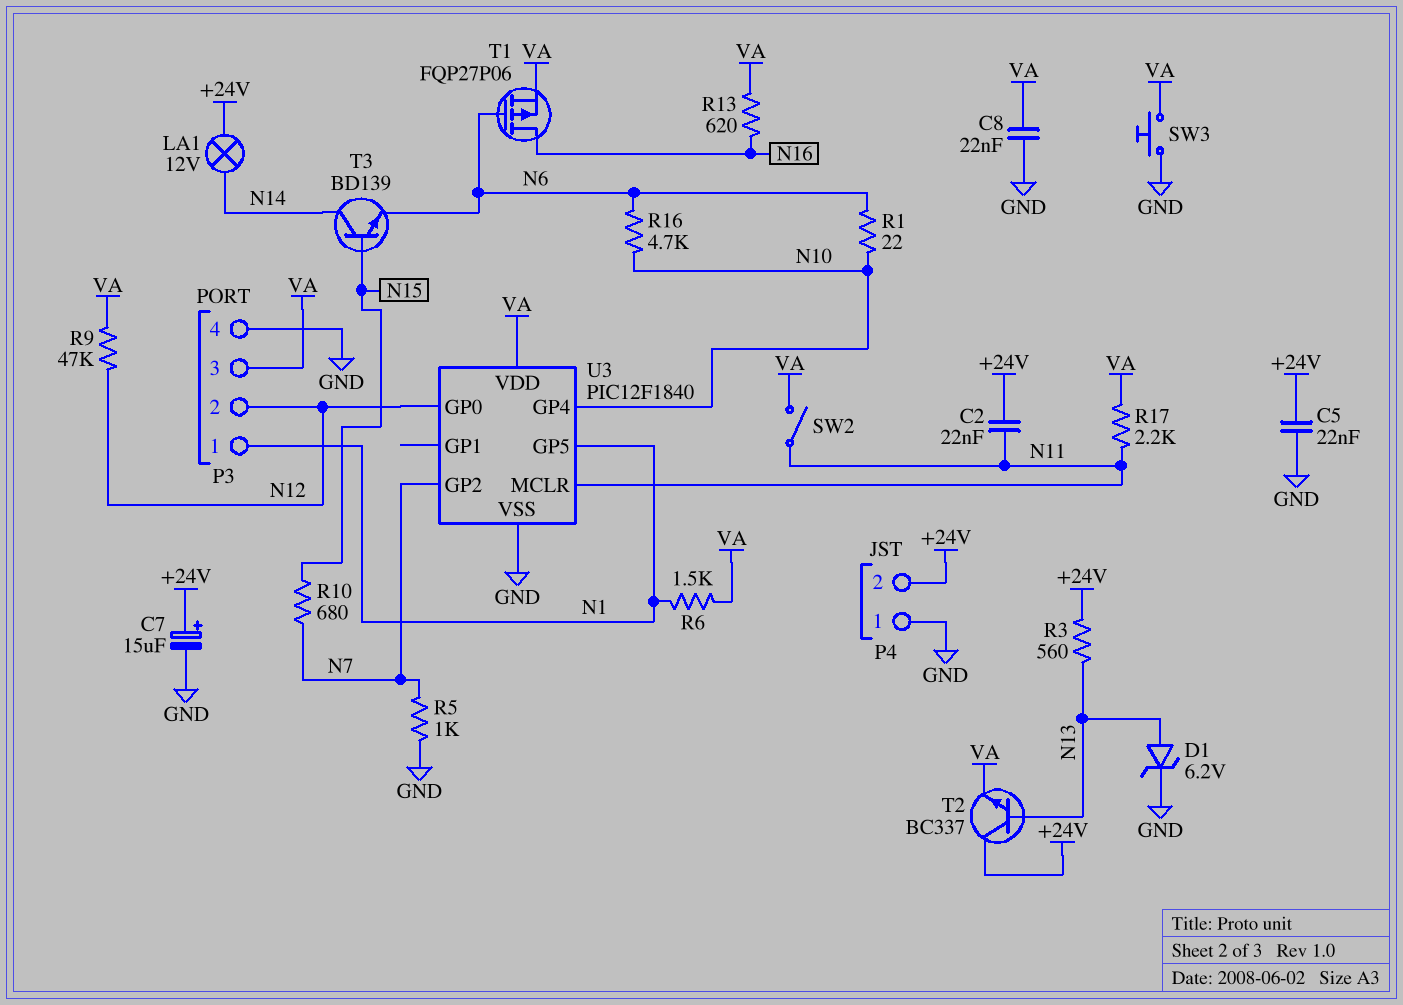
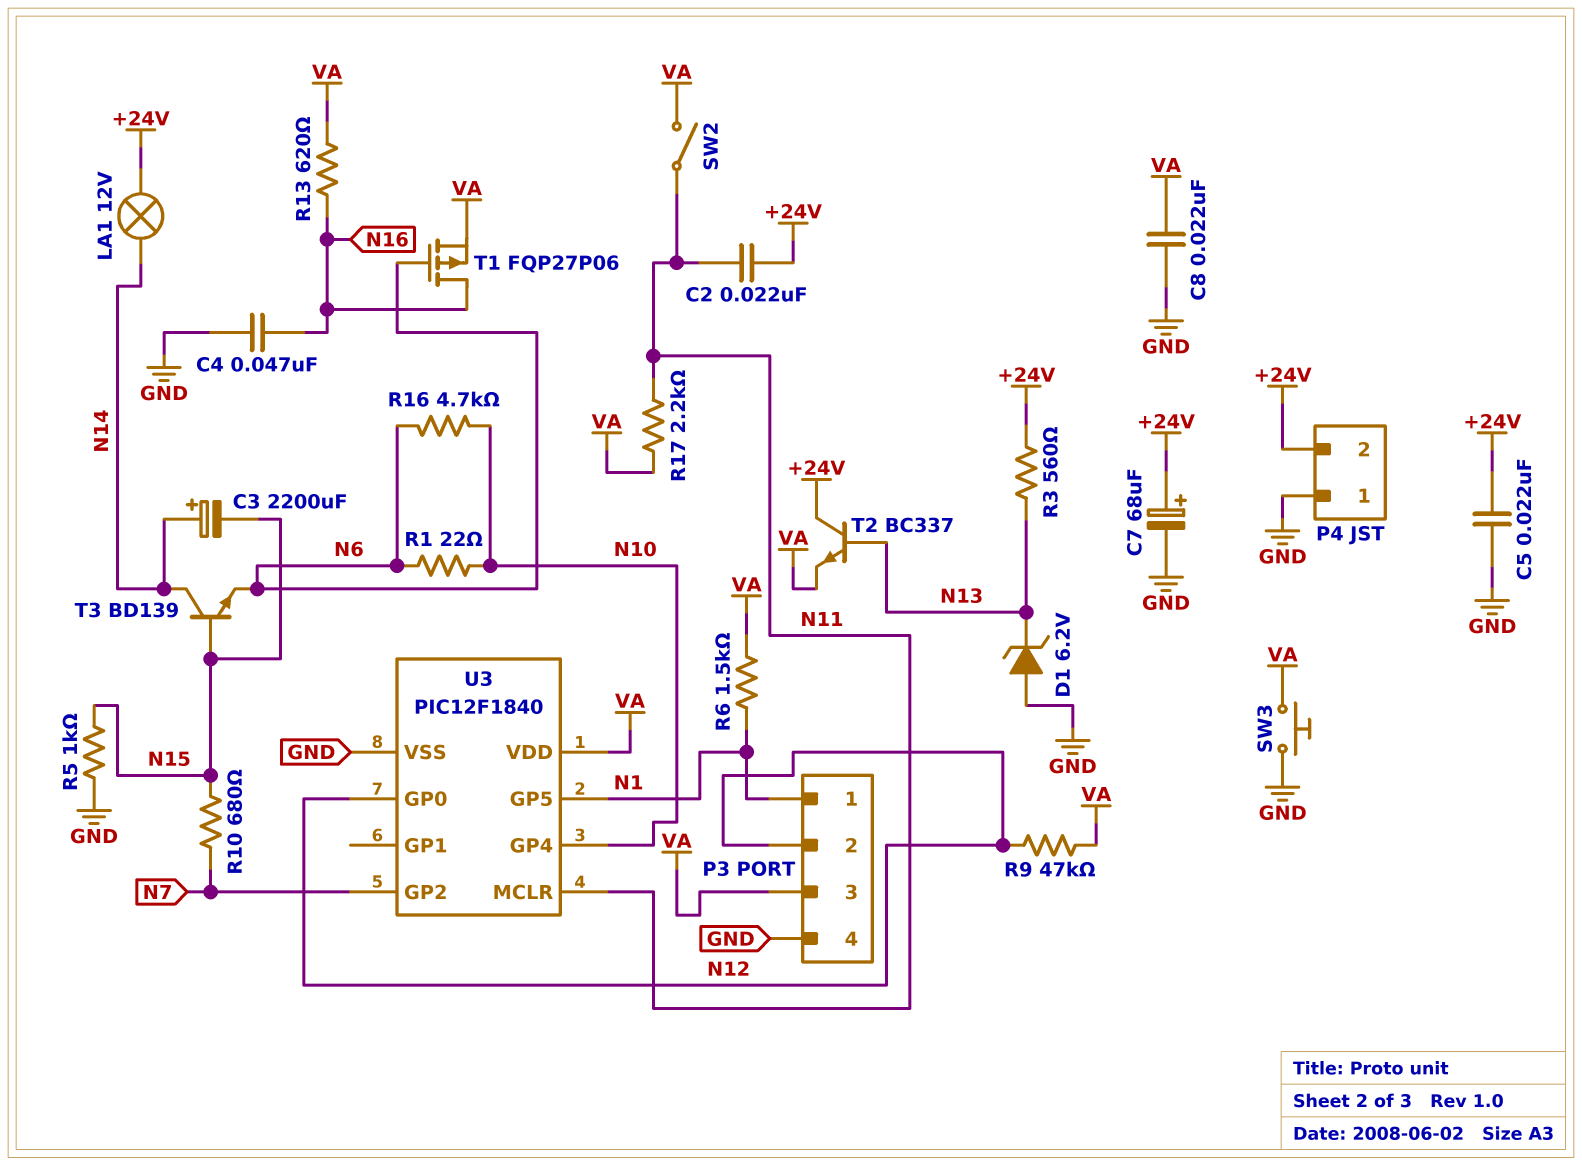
C3: none -> 2200uF (plus N14, minus N15)
C4: none -> 47nF (GND, N16)
C7: 15uF (plus +24V, minus GND) -> 68uF (plus +24V, minus GND)
D1: zener 6.2V (A N13, K GND) -> zener 6.2V (A GND, K N13)
R5: 1k (GND, N7) -> 1k (GND, N15)

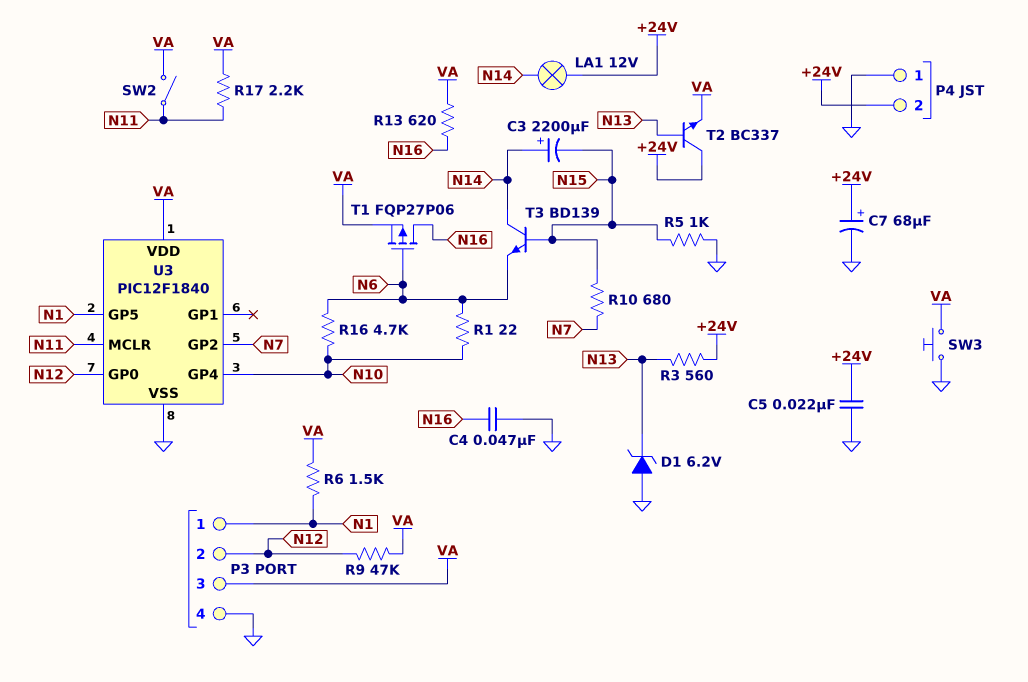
C2: 22nF (+24V, N11) -> none
C8: 22nF (GND, VA) -> none

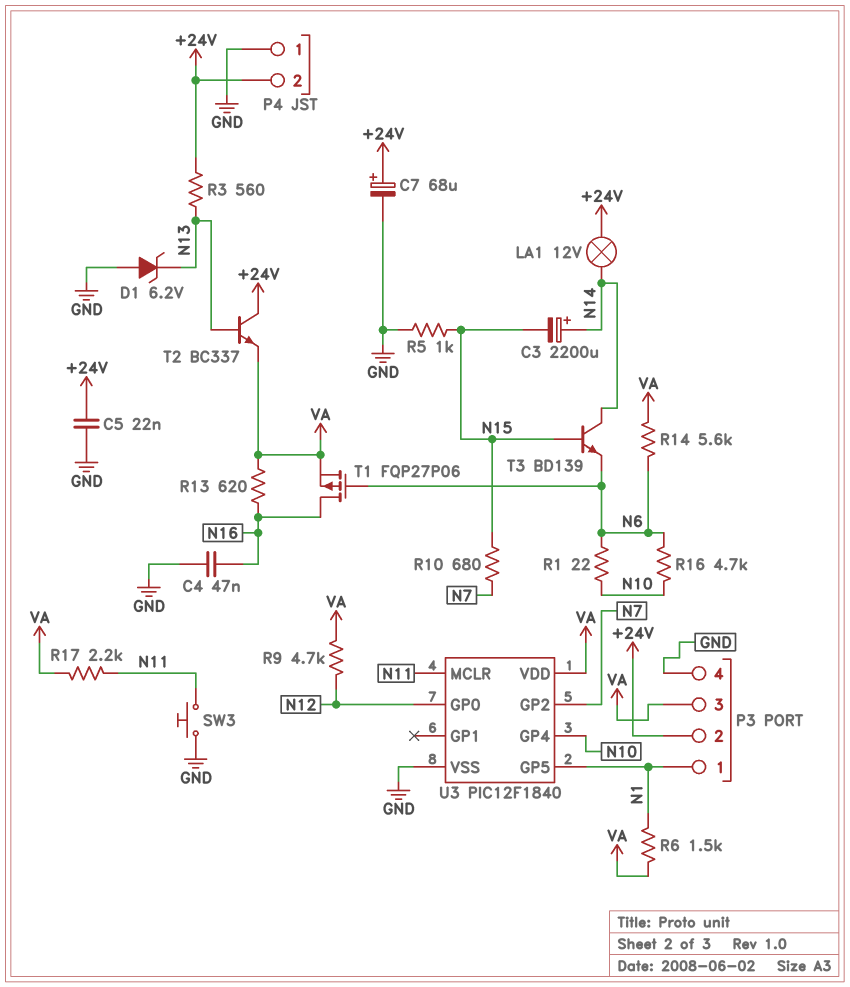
P3 pin 2: N12 -> +24V
R9: 47k (N12, VA) -> 4.7k (N12, VA)
R14: none -> 5.6k (N6, VA)
SW2: switch (N11, VA) -> none
SW3: button (GND, VA) -> button (GND, N11)

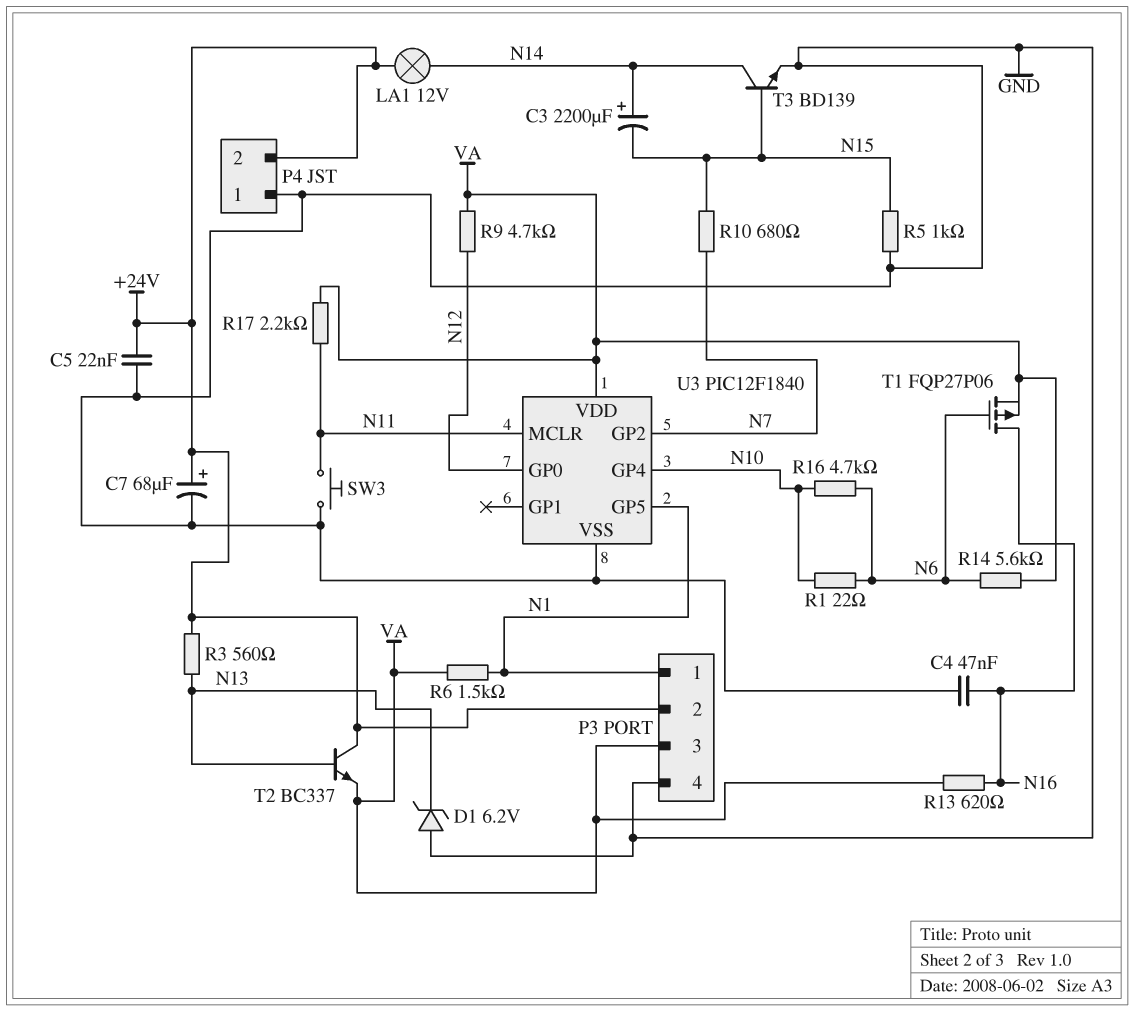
T3: NPN BD139 (B N15, C N14, E N6) -> NPN BD139 (B N15, C N14, E GND)

